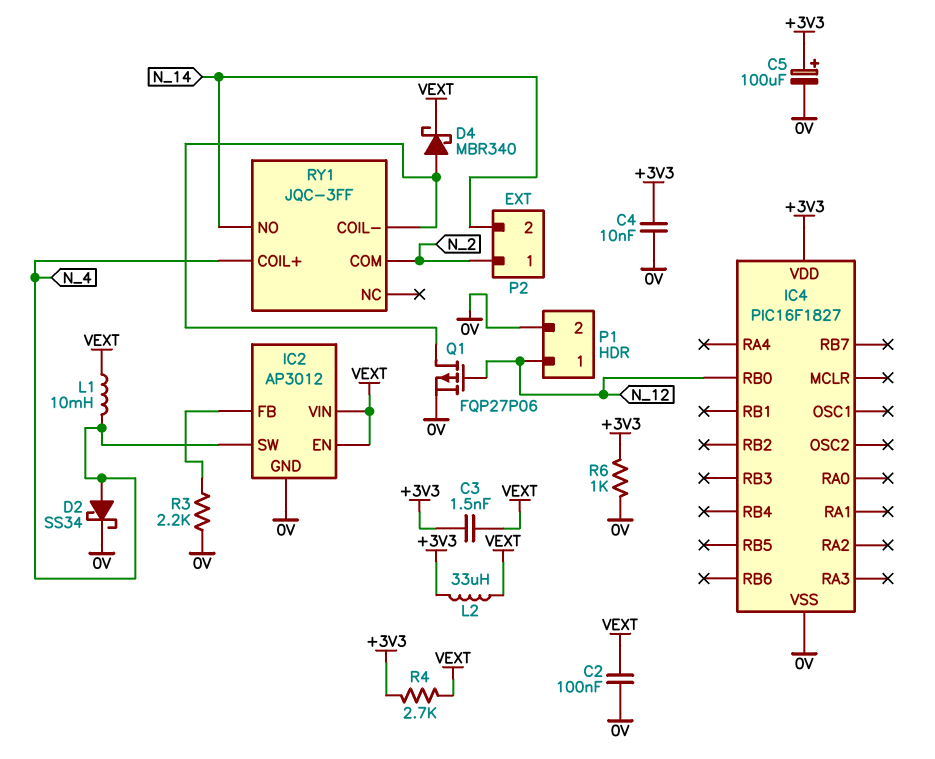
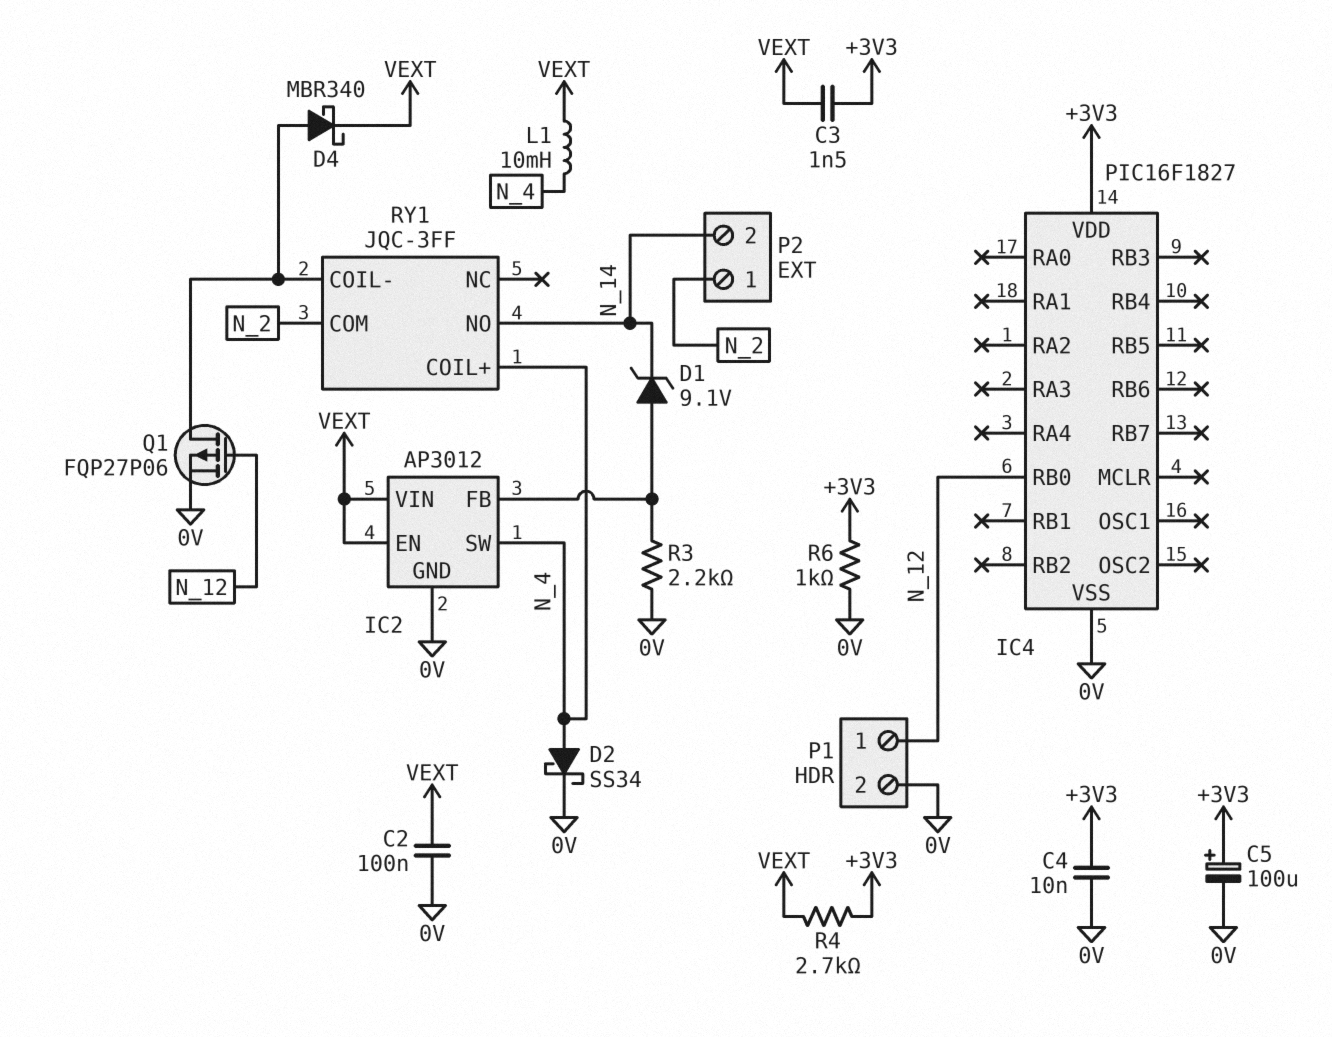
D1: none -> zener 9.1V (A IC2/FB, K N_14)
L2: 33uH (+3V3, VEXT) -> none

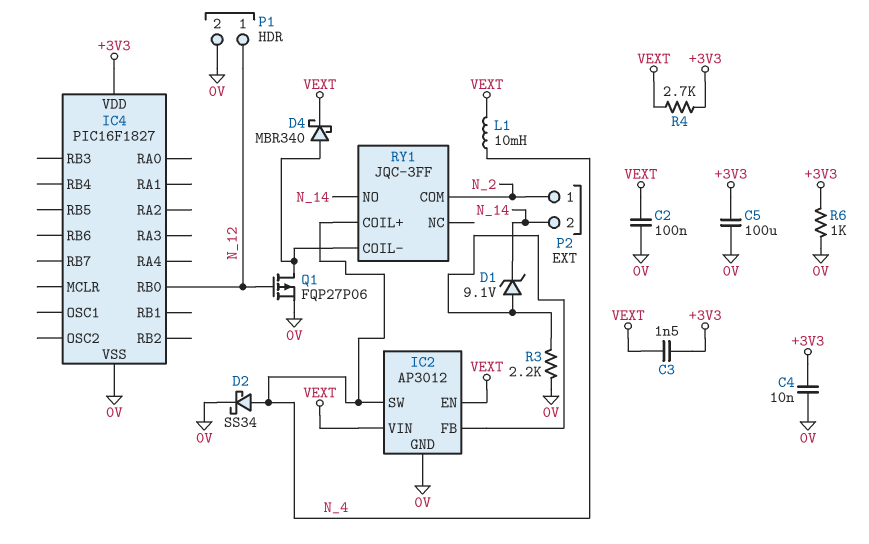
C5: 100uF (plus +3V3, minus 0V) -> 100uF (+3V3, 0V)

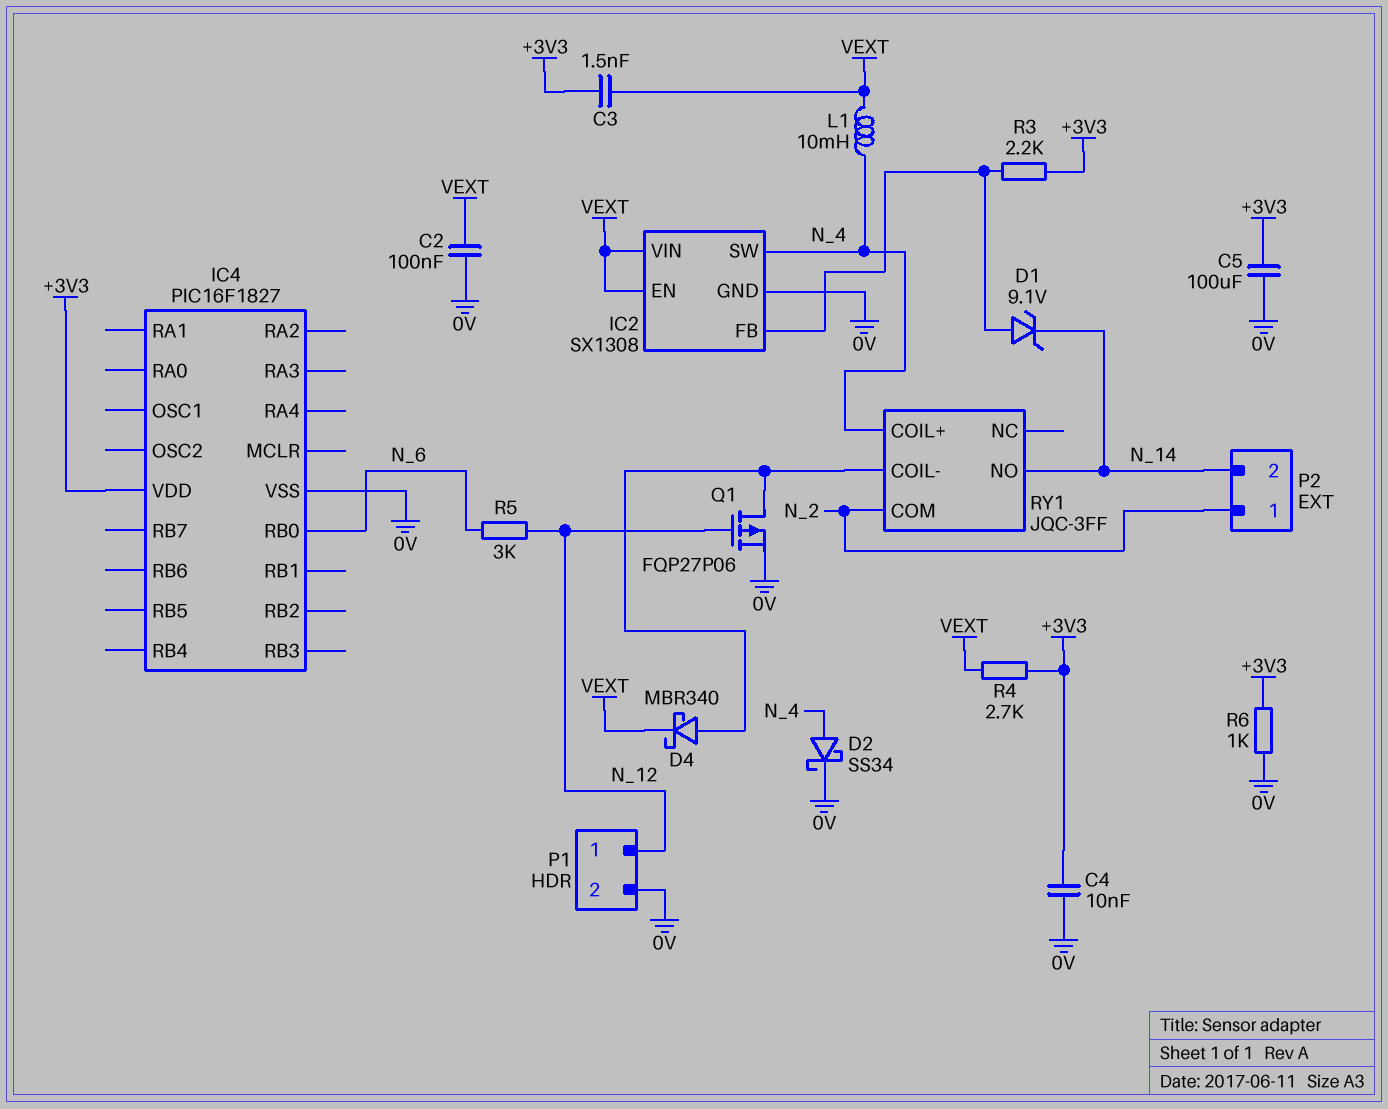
IC2: AP3012 -> SX1308
IC4 pin RB0: N_12 -> N_6
R3: 2.2k (0V, IC2/FB) -> 2.2k (+3V3, IC2/FB)
R5: none -> 3k (N_6, N_12)

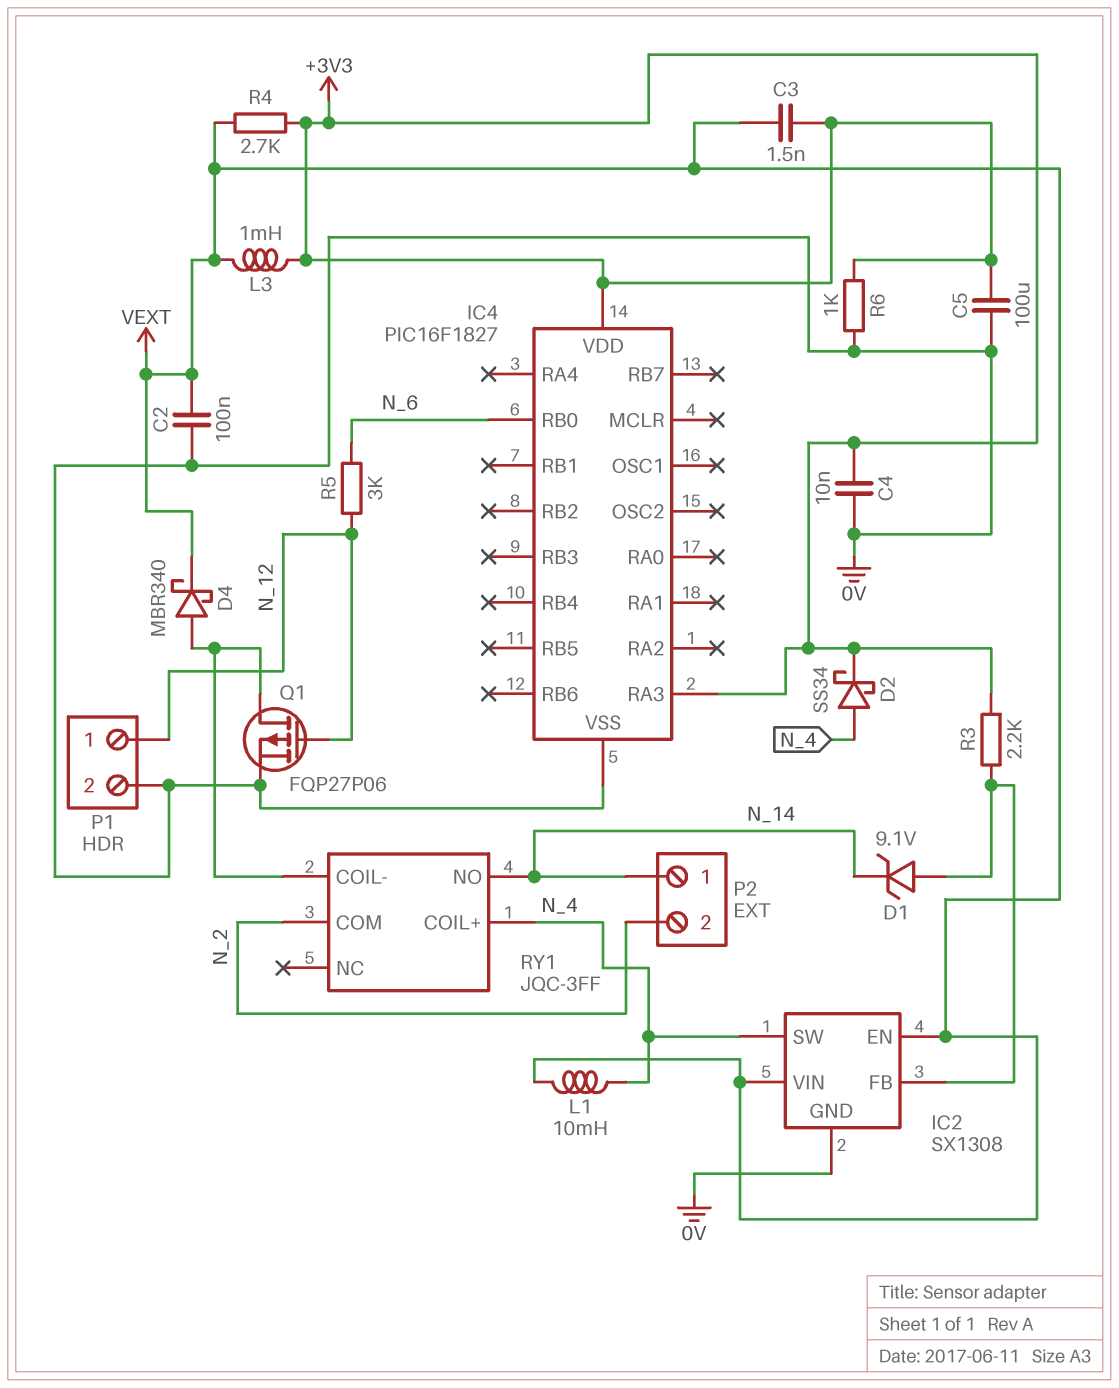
D2: schottky SS34 (A N_4, K 0V) -> schottky SS34 (A N_4, K +3V3)
IC4 pin RA3: none -> +3V3
L3: none -> 1mH (+3V3, VEXT)
P2 pin 1: N_2 -> N_14
P2 pin 2: N_14 -> N_2

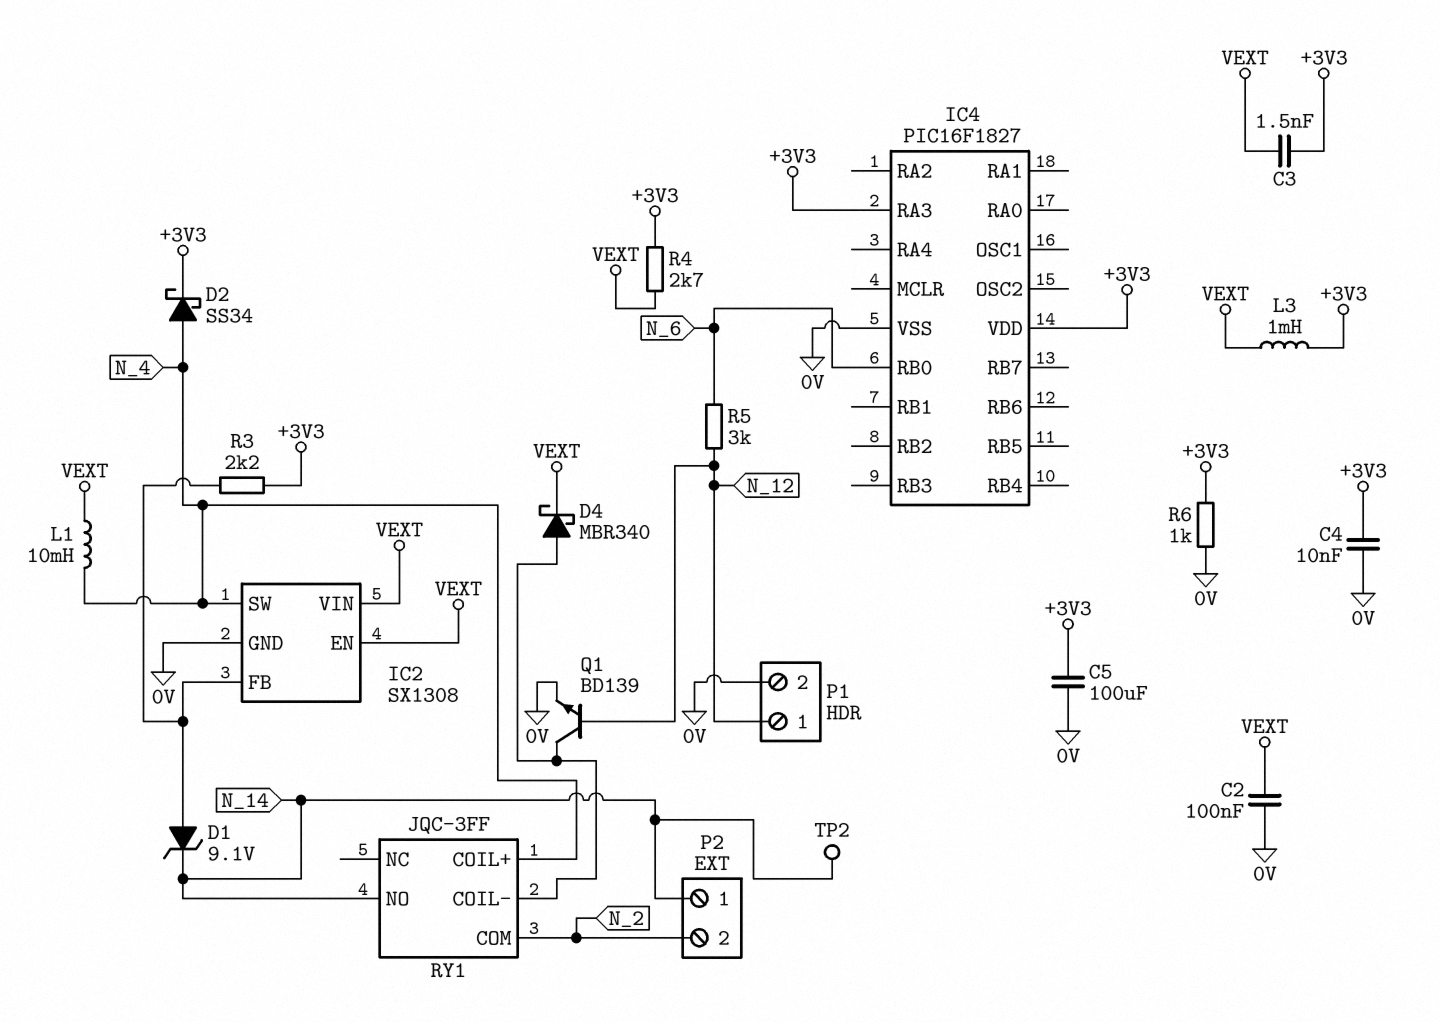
Q1: PMOS FQP27P06 (G N_12, D RY1/COIL-, S 0V) -> NPN BD139 (B N_12, C RY1/COIL-, E 0V)
TP2: none -> test point (N_14)

